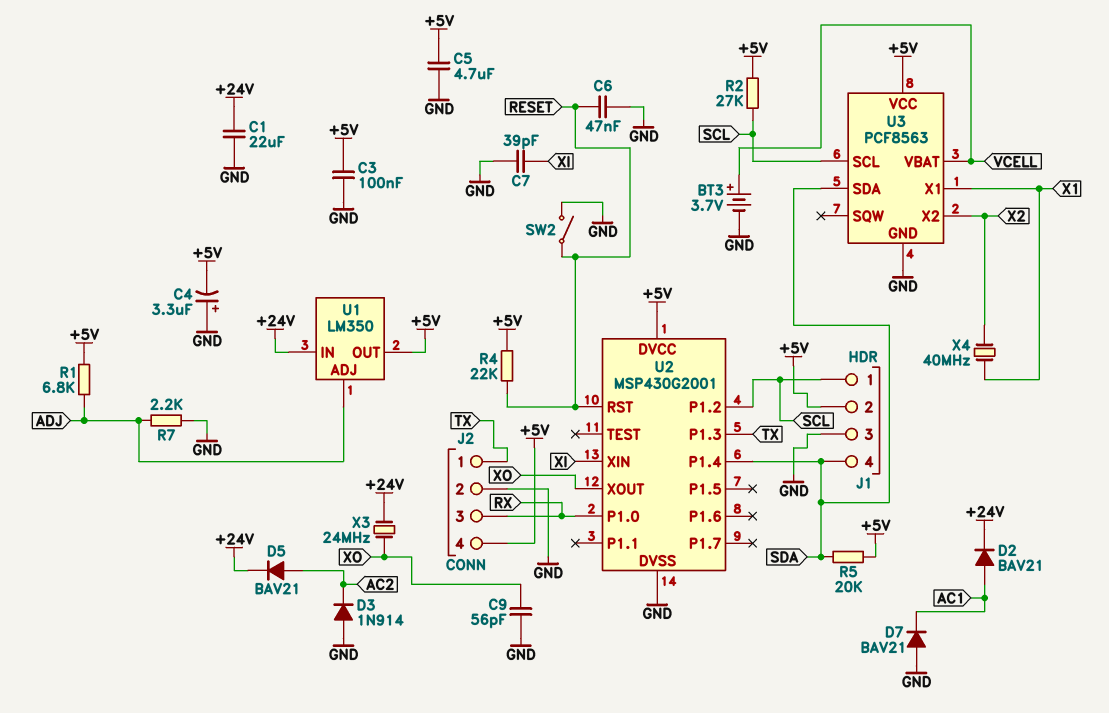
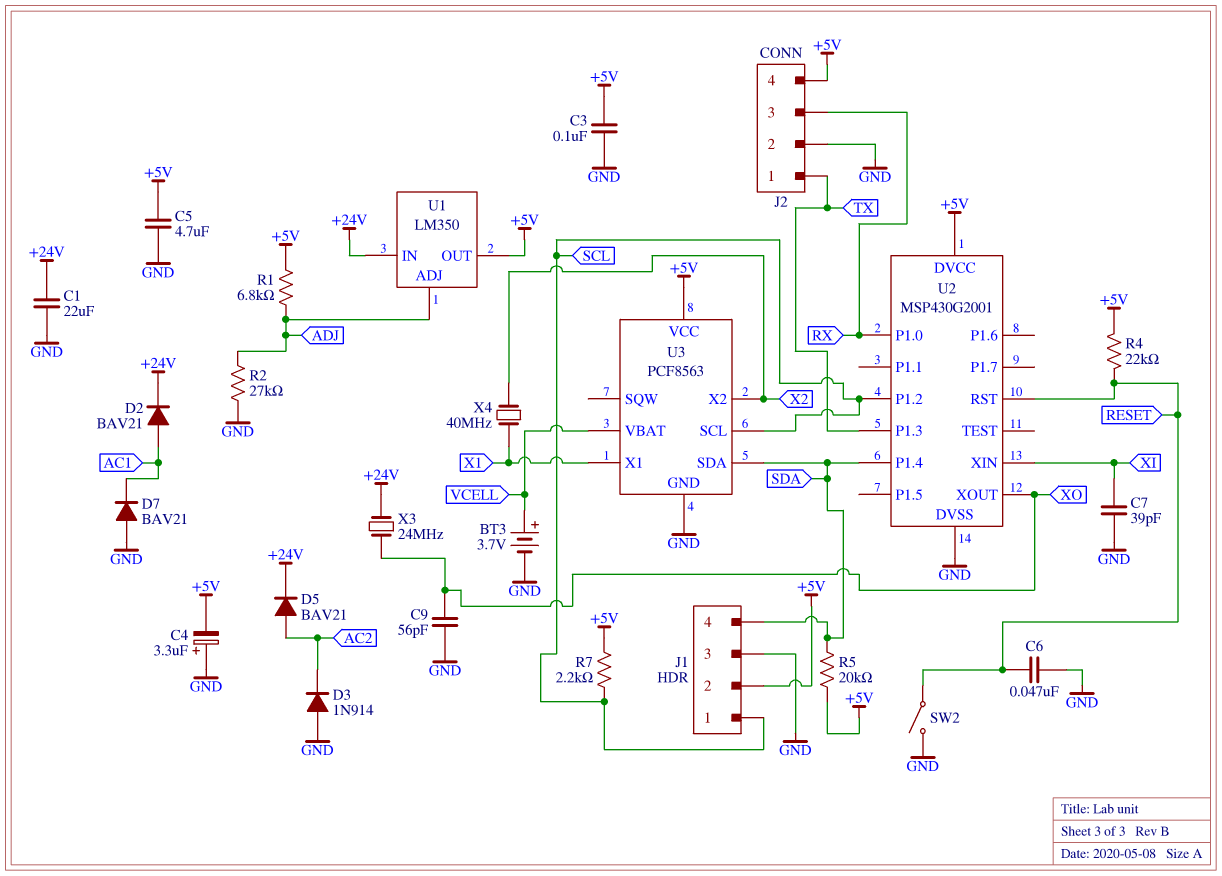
R2: 27k (+5V, SCL) -> 27k (ADJ, GND)
R7: 2.2k (ADJ, GND) -> 2.2k (+5V, SCL)

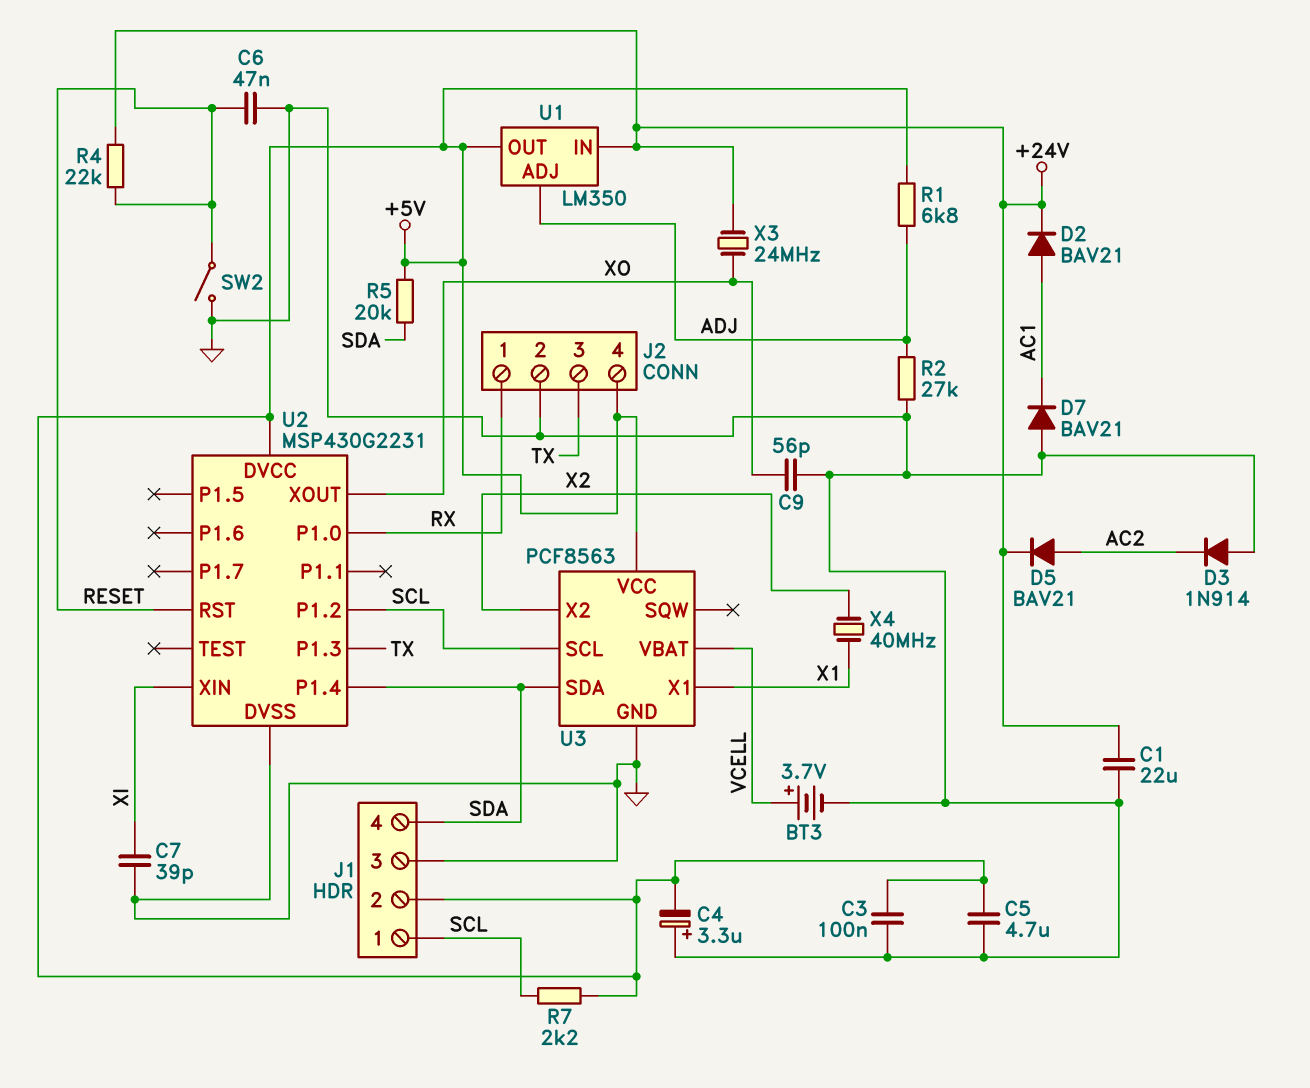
J2 pin 1: TX -> RX
J2 pin 3: RX -> TX
R4: 22k (+5V, RESET) -> 22k (+24V, RESET)
U2: MSP430G2001 -> MSP430G2231

